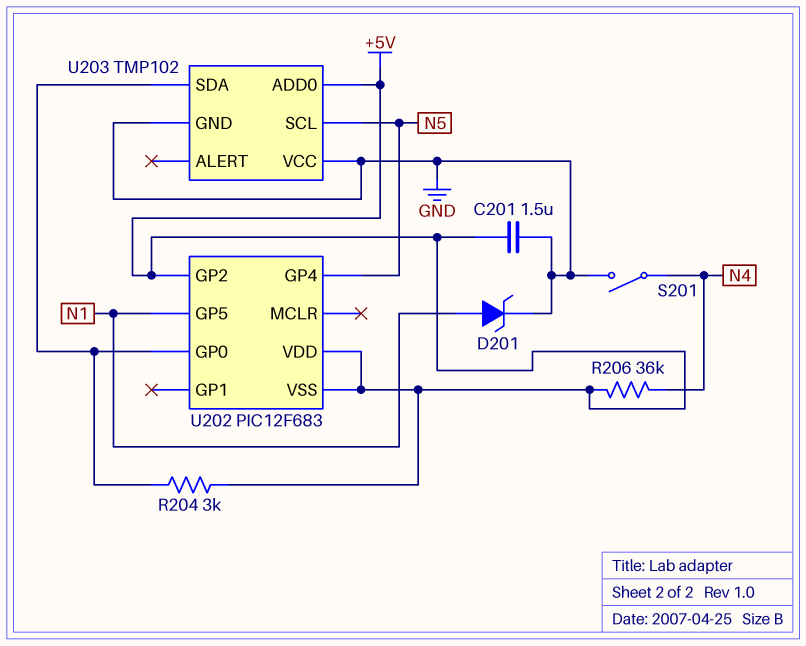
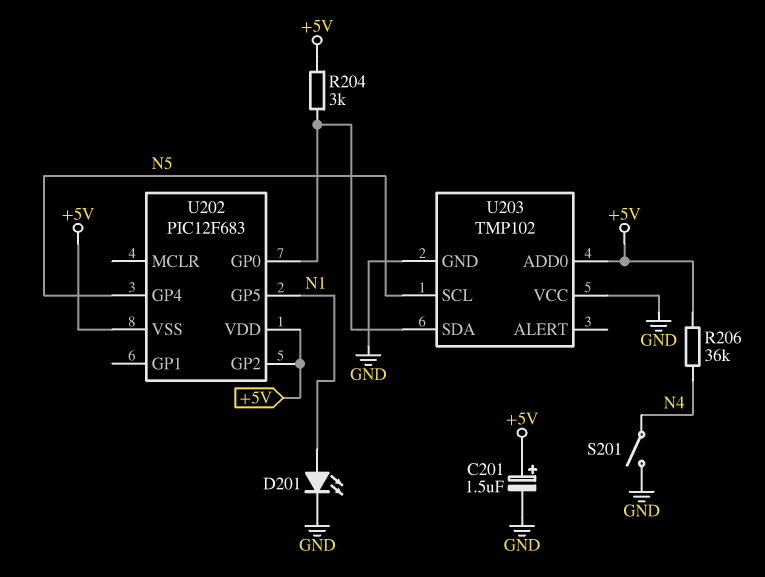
C201: 1.5uF (+5V, GND) -> 1.5uF (plus +5V, minus GND)
D201: zener (A N1, K GND) -> LED (A N1, K GND)

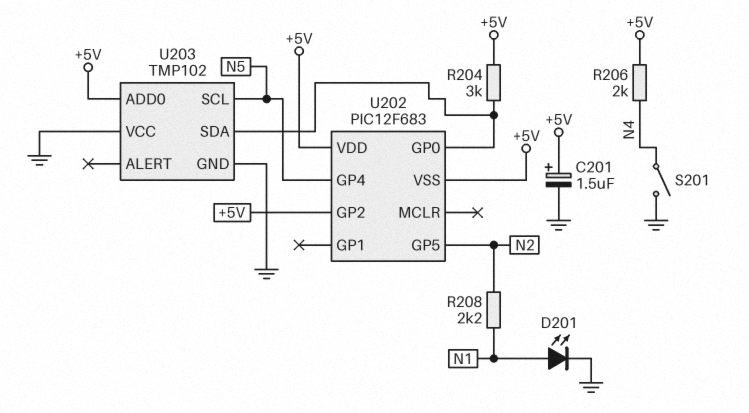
R206: 36k (+5V, N4) -> 2k (+5V, N4)
R208: none -> 2.2k (N1, N2)
U202 pin GP5: N1 -> N2

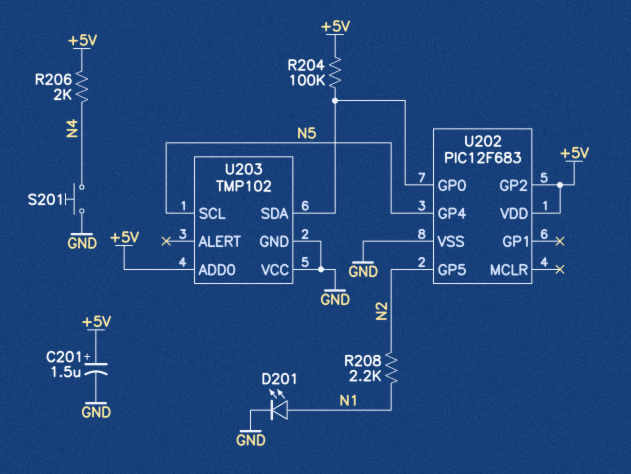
R204: 3k (+5V, U202/GP0) -> 100k (+5V, U202/GP0)
S201: switch (GND, N4) -> button (GND, N4)
U202 pin VSS: +5V -> GND

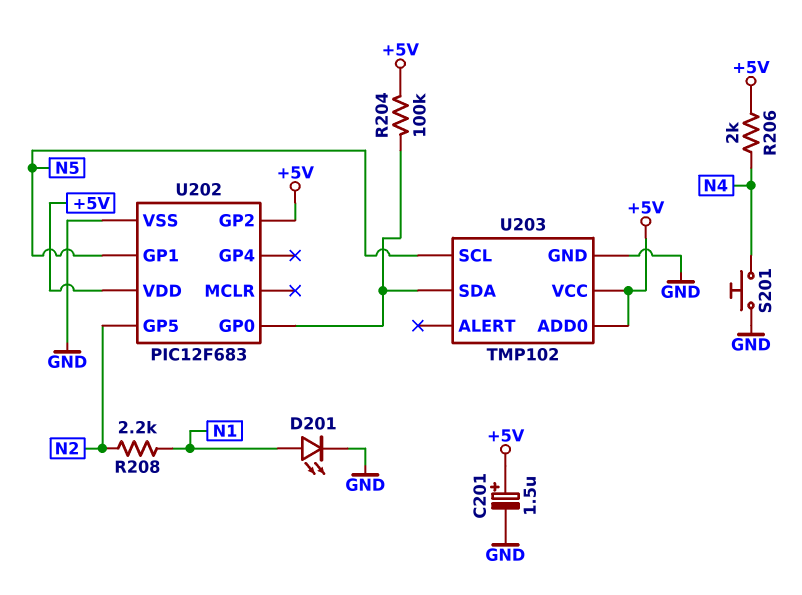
U202 pin GP1: none -> N5
U202 pin GP4: N5 -> none
U203 pin VCC: GND -> +5V

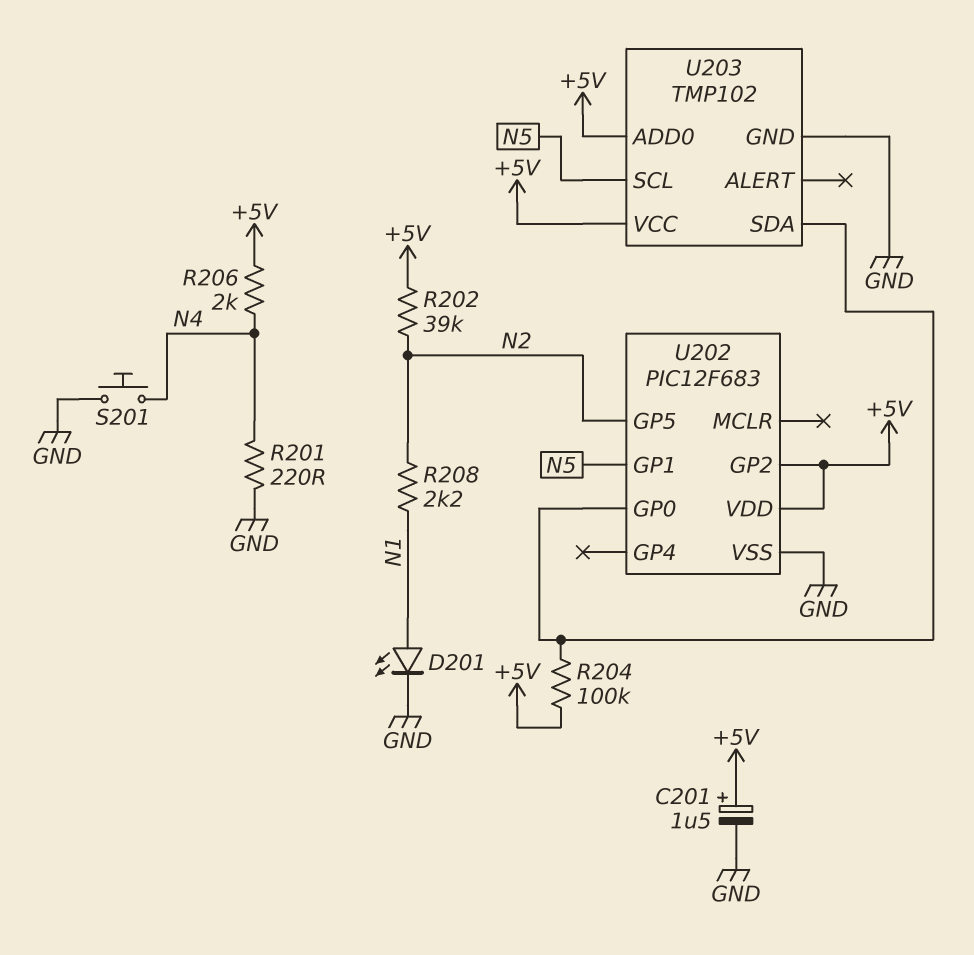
R201: none -> 220 (GND, N4)
R202: none -> 39k (+5V, N2)

